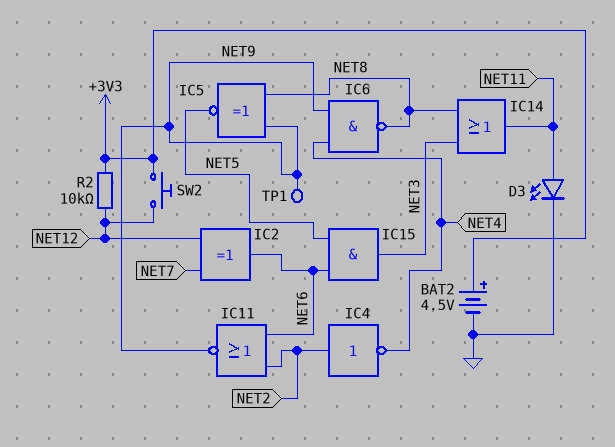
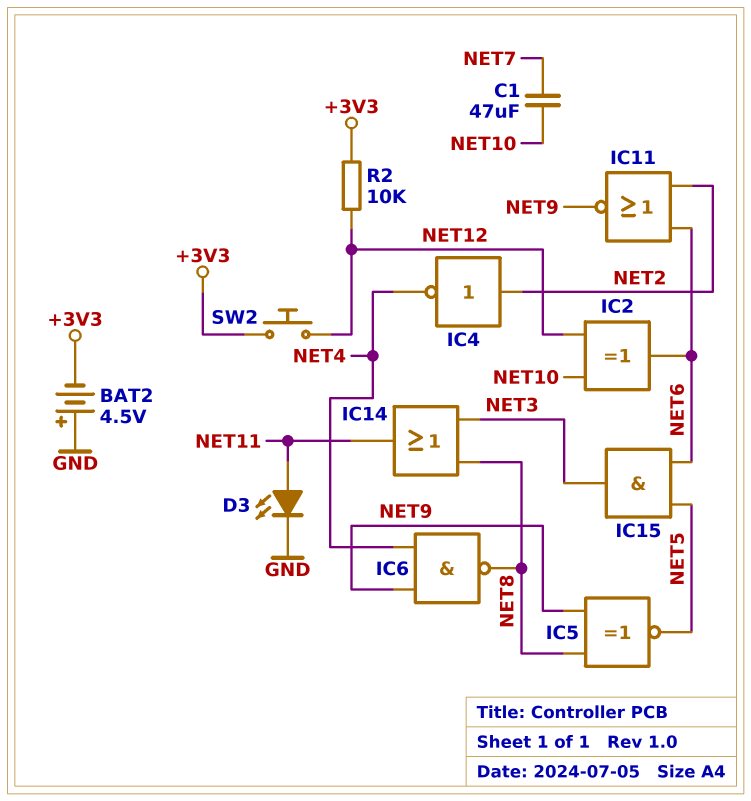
BAT2: 4.5V (plus +3V3, minus GND) -> 4.5V (plus GND, minus +3V3)
C1: none -> 47uF (NET7, NET10)
IC2: XOR (in NET7, in NET12, out NET6) -> XOR (in NET10, in NET12, out NET6)
TP1: test point (NET9) -> none

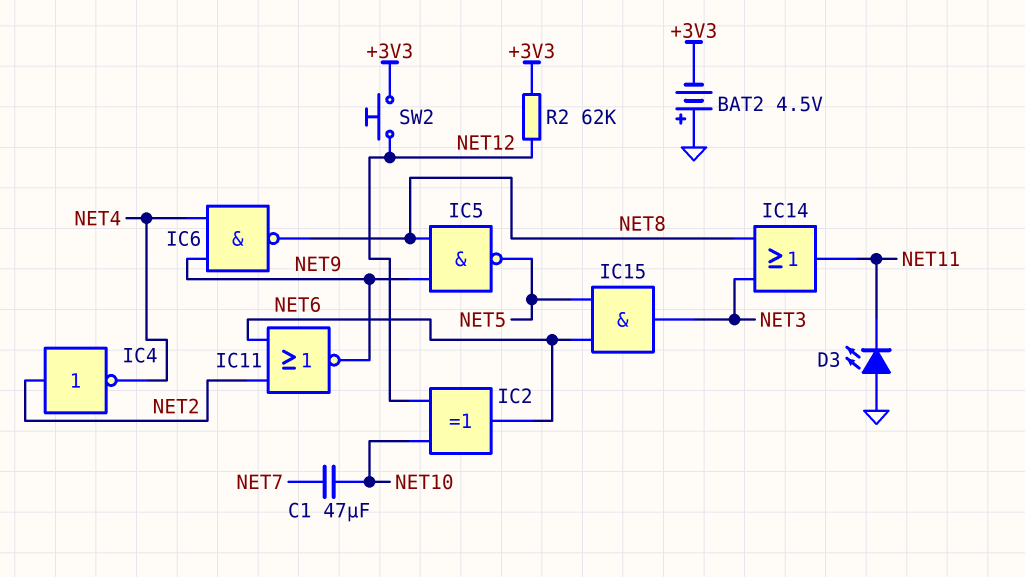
D3: LED (A NET11, K GND) -> LED (A GND, K NET11)
IC5: XNOR (in NET8, in NET9, out NET5) -> NAND (in NET8, in NET9, out NET5)
R2: 10k (+3V3, NET12) -> 62k (+3V3, NET12)

